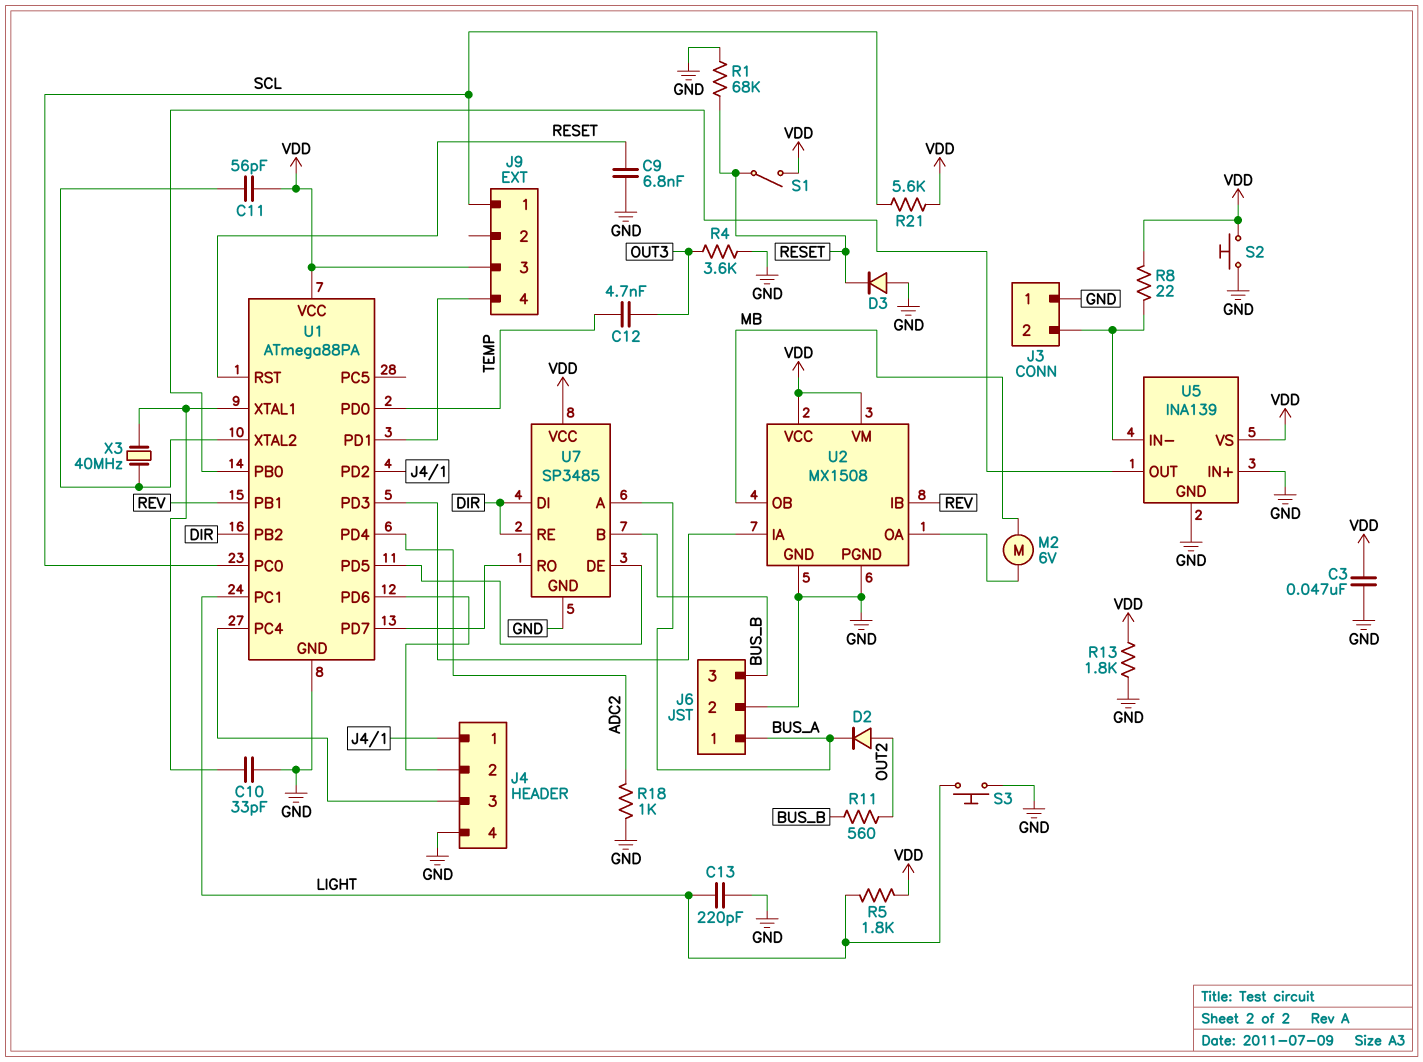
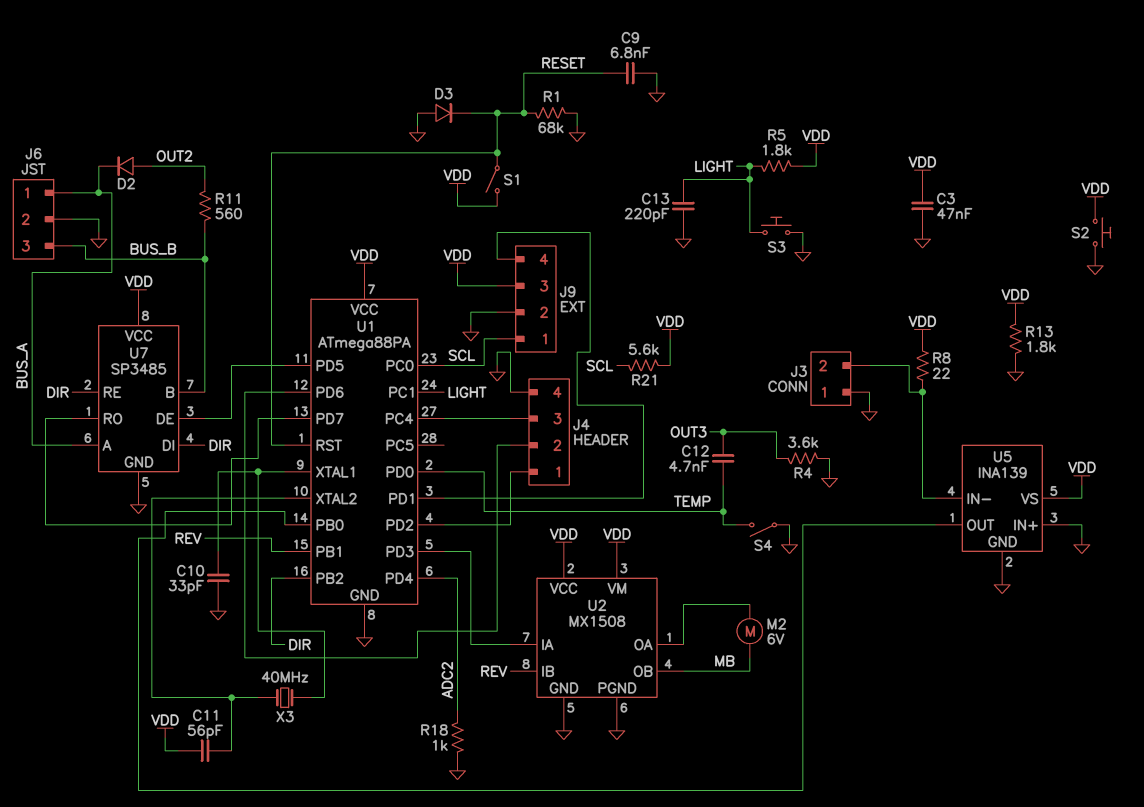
J9 pin 2: none -> GND
S4: none -> switch (GND, TEMP)

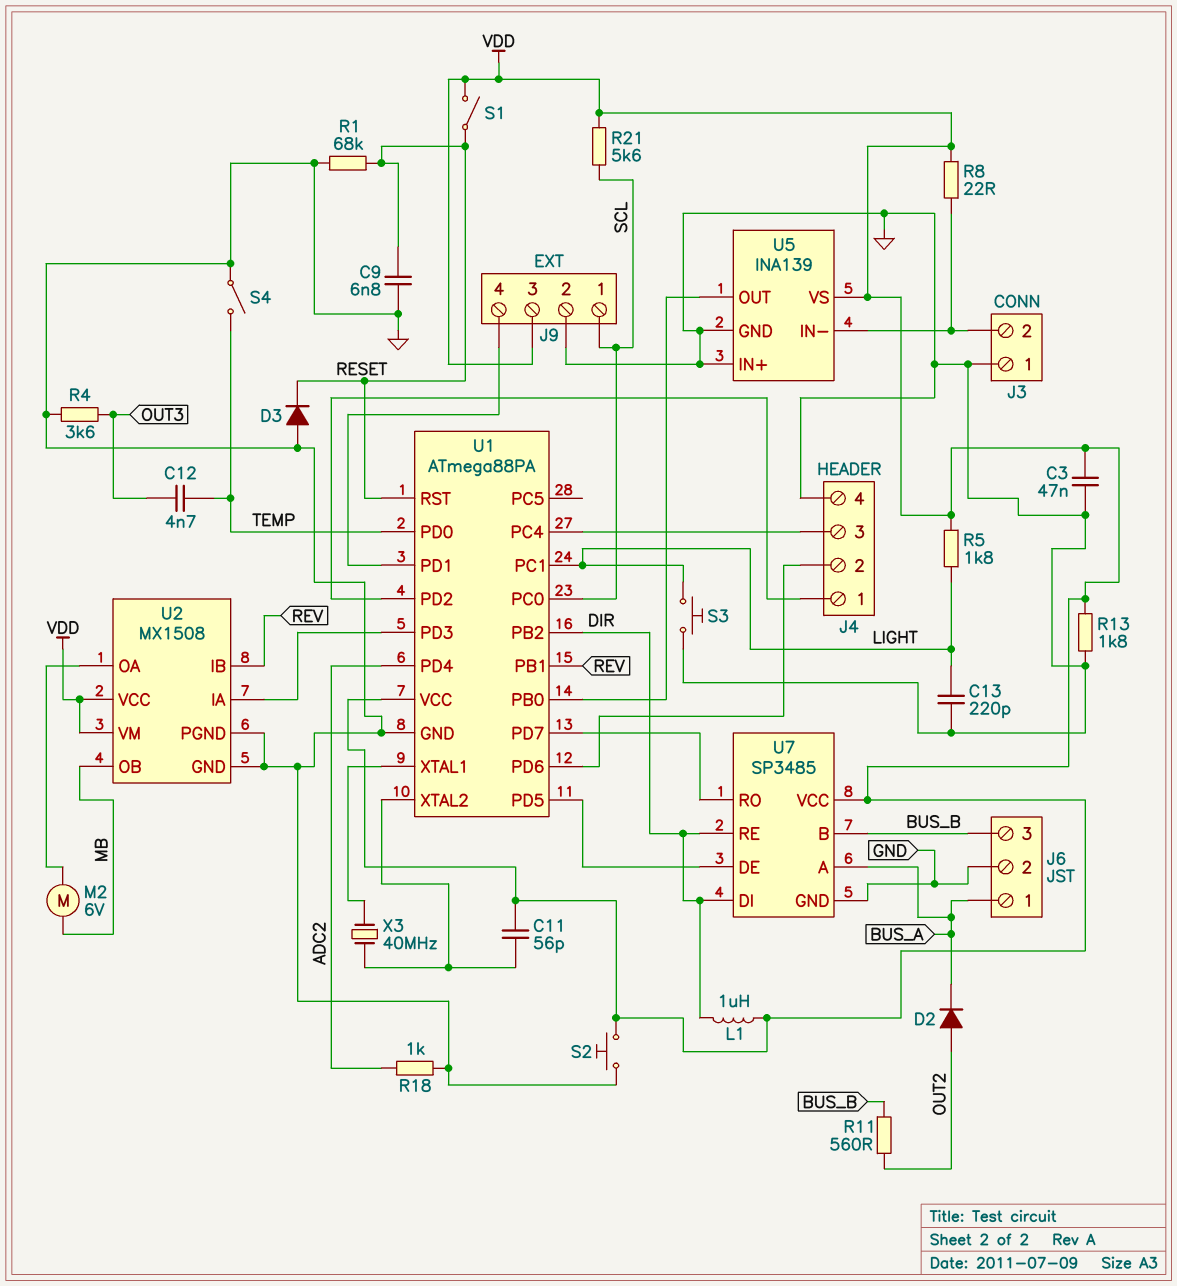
C10: 33pF (GND, U1/XTAL1) -> none
L1: none -> 1uH (DIR, VDD)

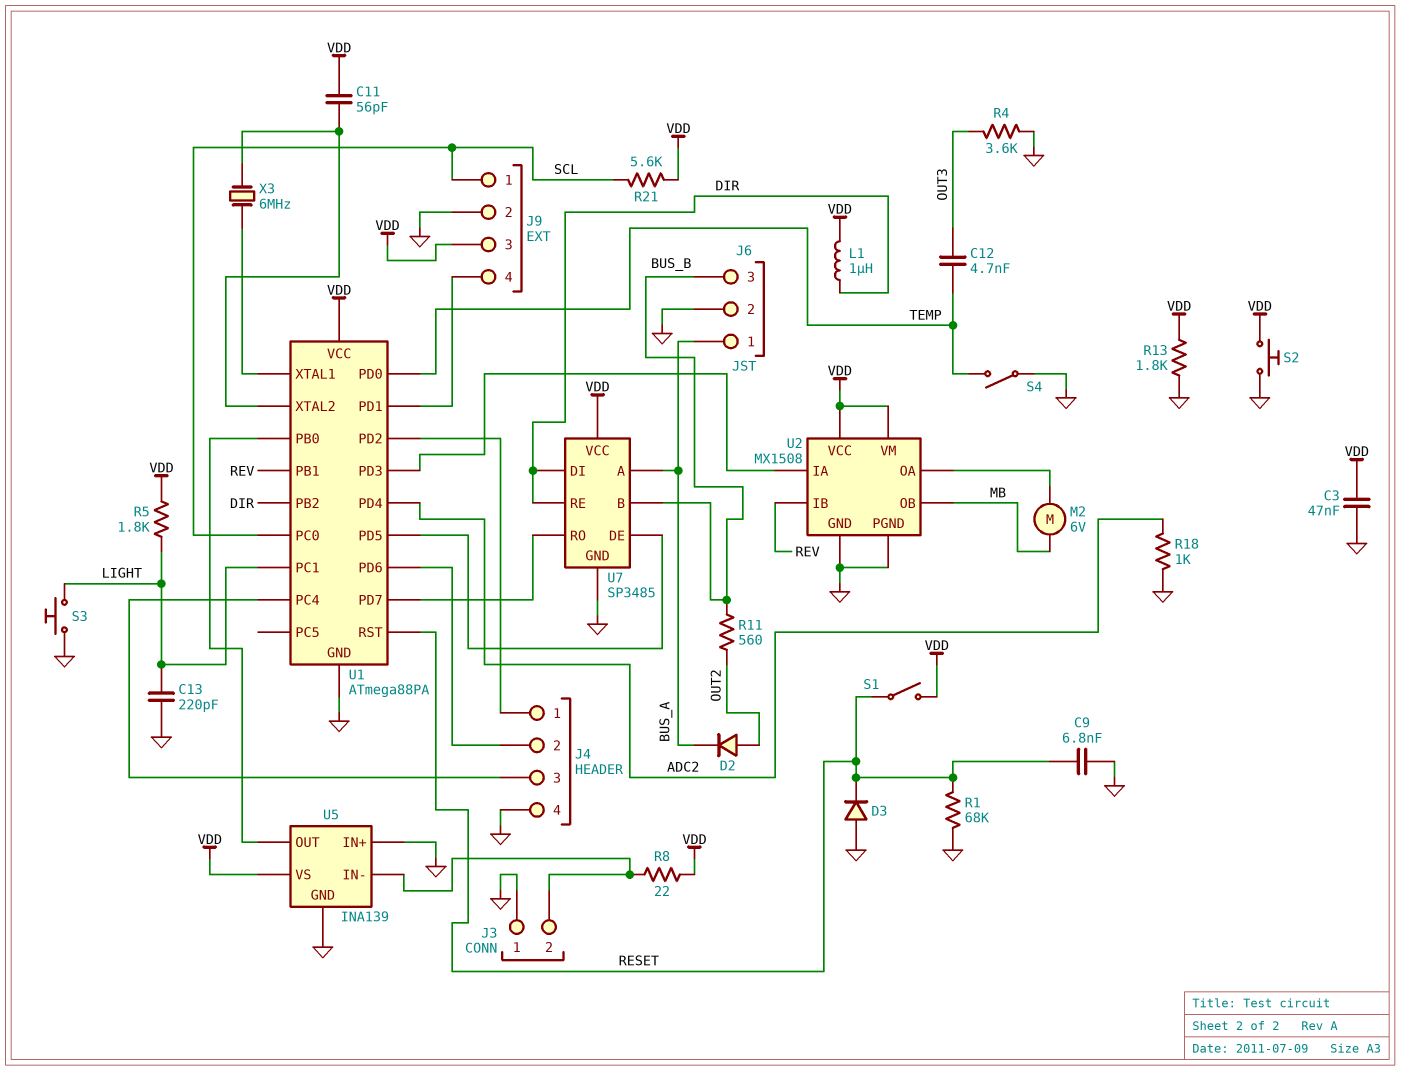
X3: 40MHz (U1/XTAL1, U1/XTAL2) -> 6MHz (U1/XTAL1, U1/XTAL2)

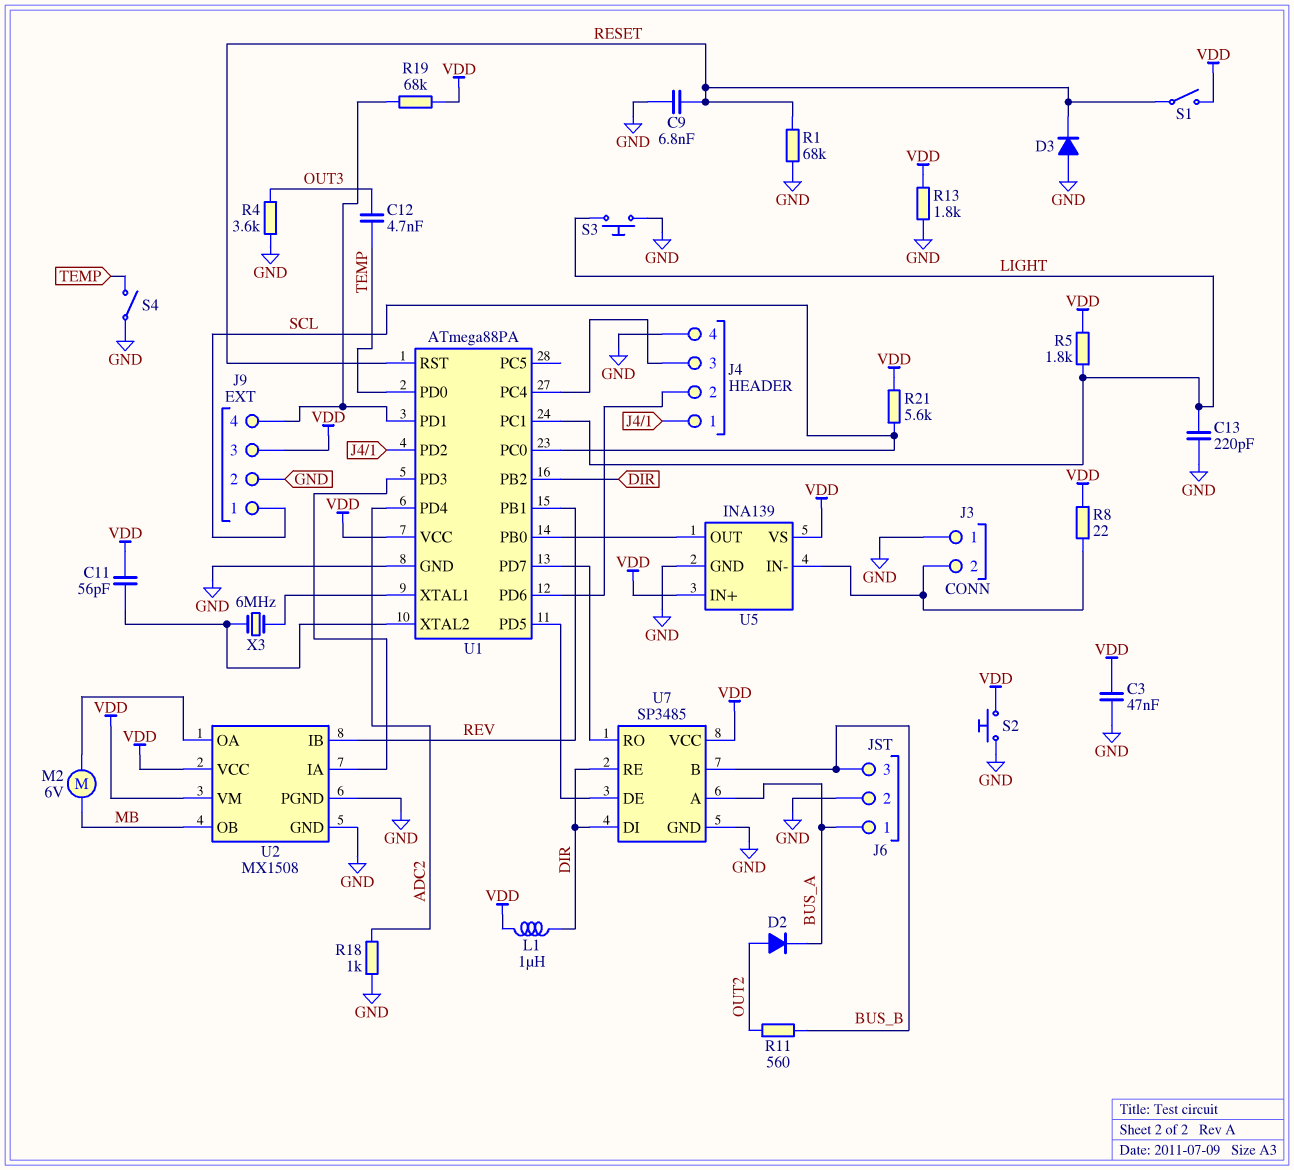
R19: none -> 68k (J9/4, VDD)
U5 pin IN+: GND -> VDD

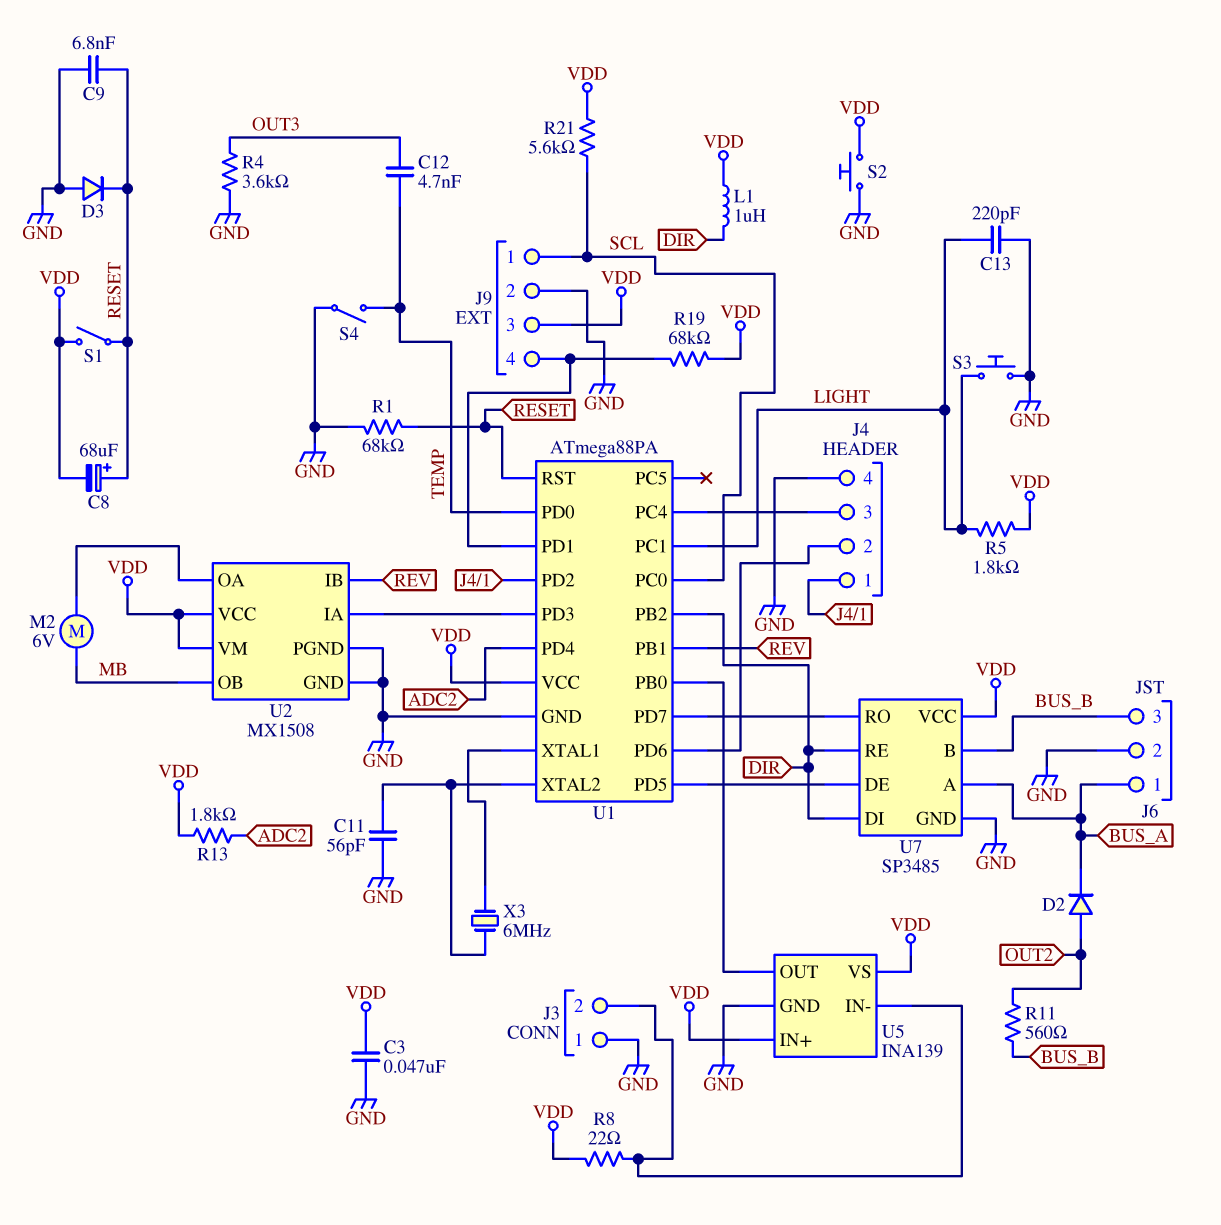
C8: none -> 68uF (plus RESET, minus VDD)
C11: 56pF (U1/XTAL2, VDD) -> 56pF (GND, U1/XTAL2)
R13: 1.8k (GND, VDD) -> 1.8k (ADC2, VDD)
R18: 1k (ADC2, GND) -> none

